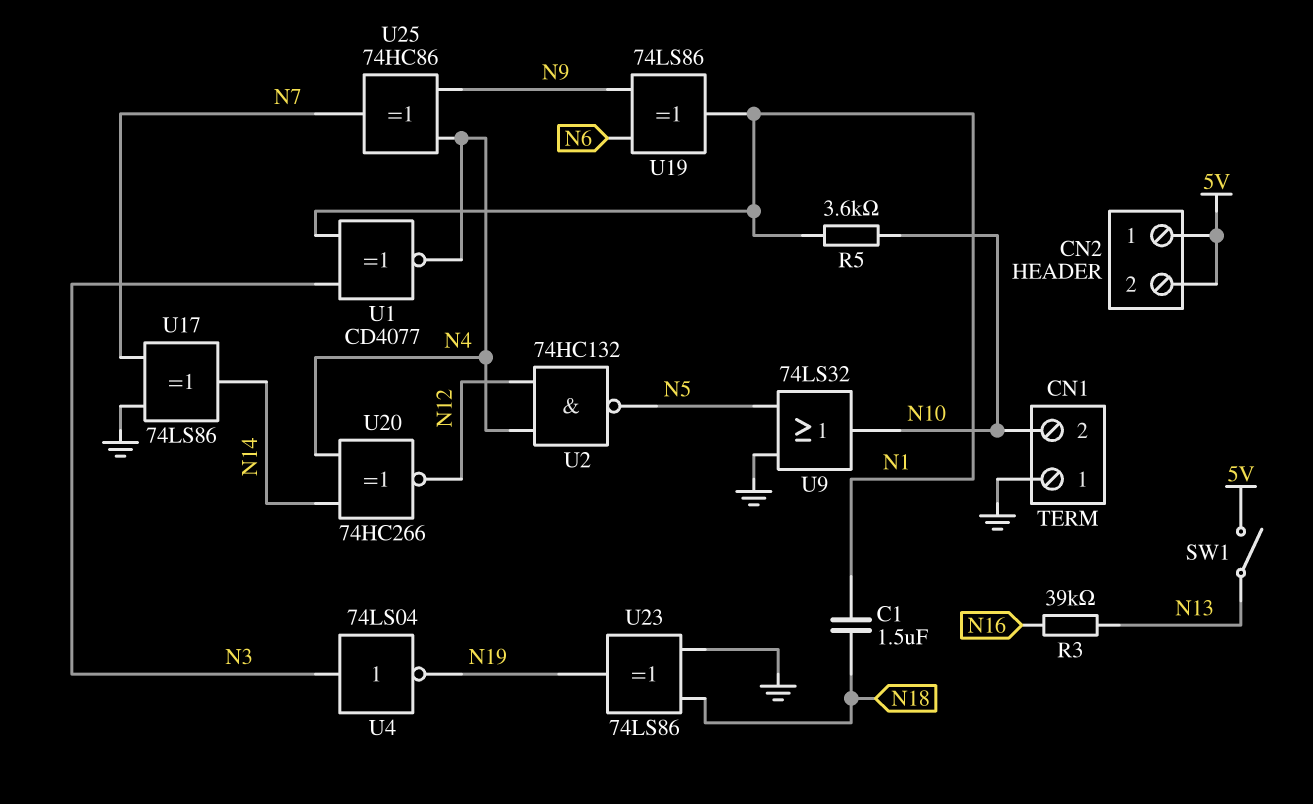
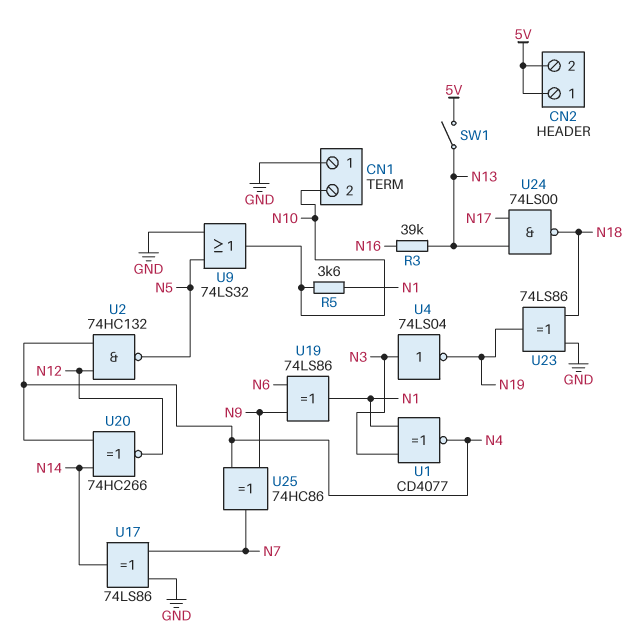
C1: 1.5uF (N1, N18) -> none
U24: none -> NAND 74LS00 (in N13, in N17, out N18)

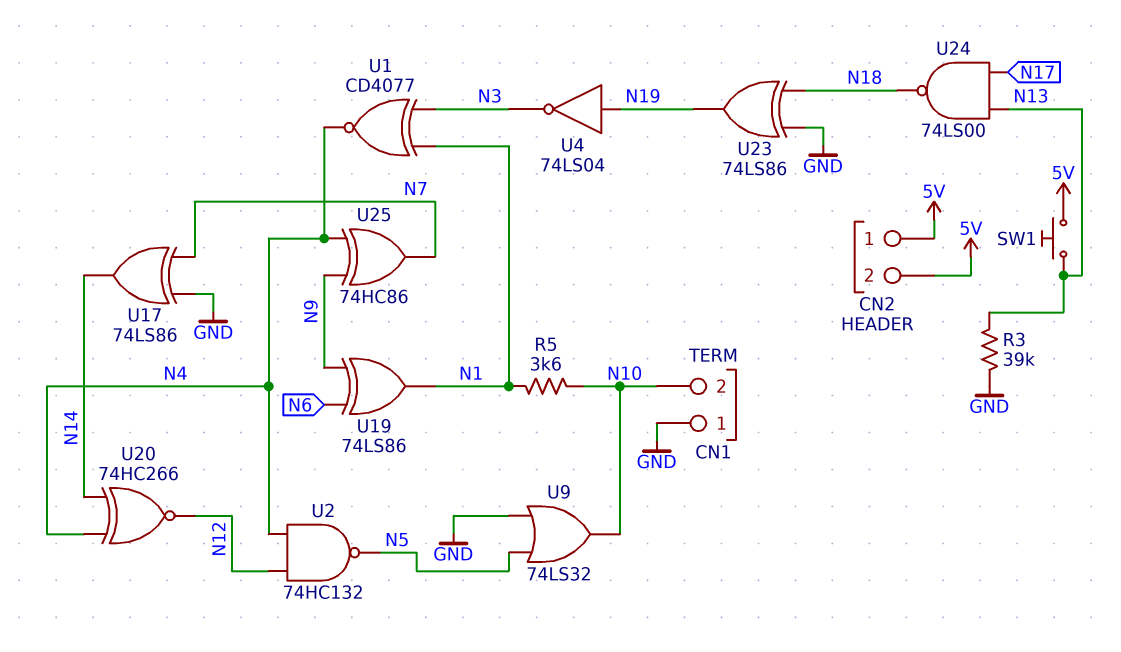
R3: 39k (N13, N16) -> 39k (GND, N13)
SW1: switch (5V, N13) -> button (5V, N13)
U4: NOT 74LS04 (in N3, out N19) -> NOT 74LS04 (in N19, out N3)

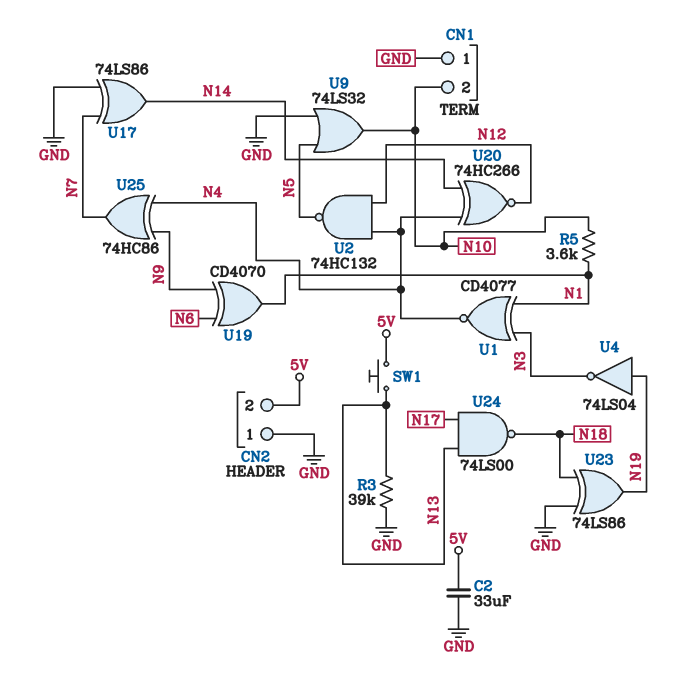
C2: none -> 33uF (5V, GND)
CN2 pin 1: 5V -> GND
U19: XOR 74LS86 (in N6, in N9, out N1) -> XOR CD4070 (in N6, in N9, out N1)

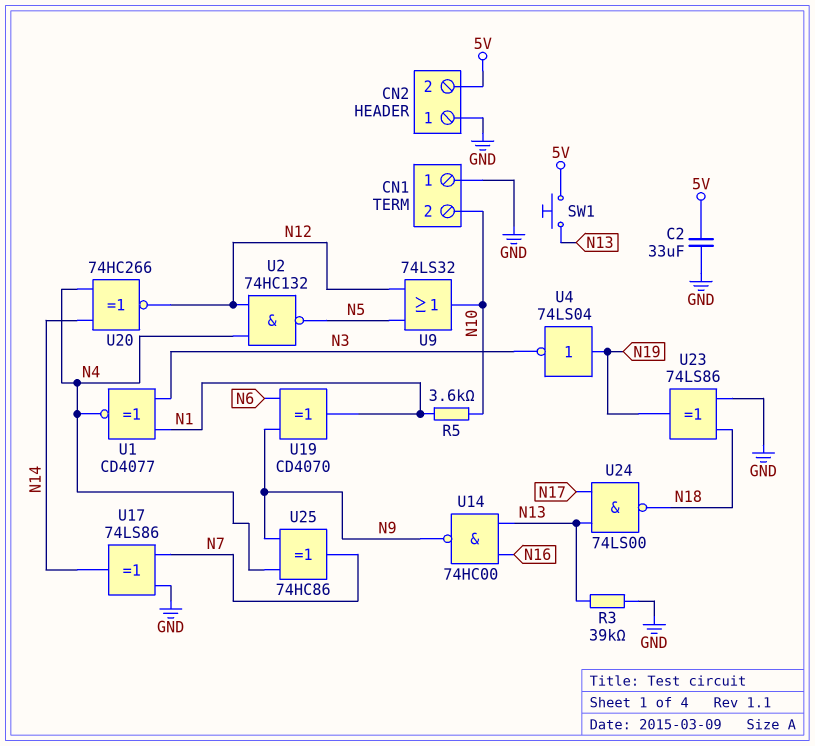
U9: OR 74LS32 (in GND, in N5, out N10) -> OR 74LS32 (in N5, in N12, out N10)
U14: none -> NAND 74HC00 (in N13, in N16, out N9)

